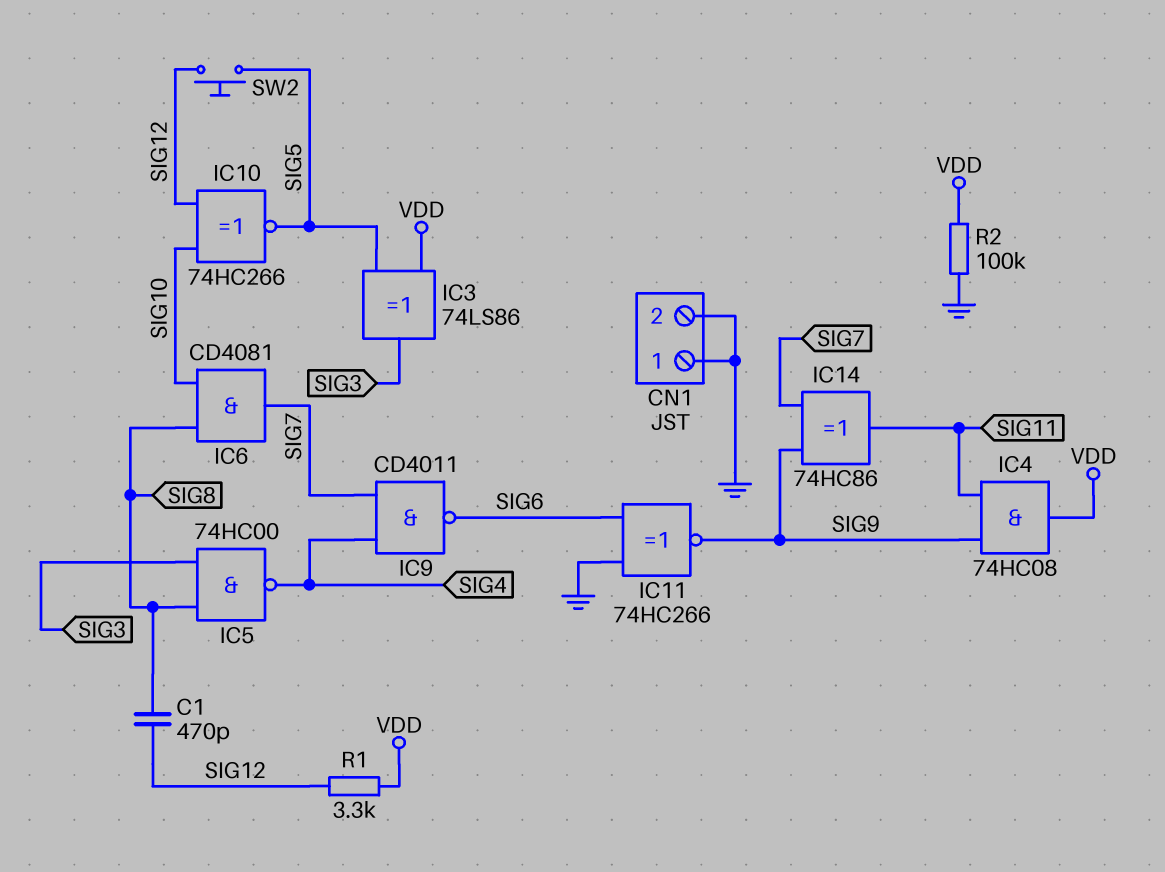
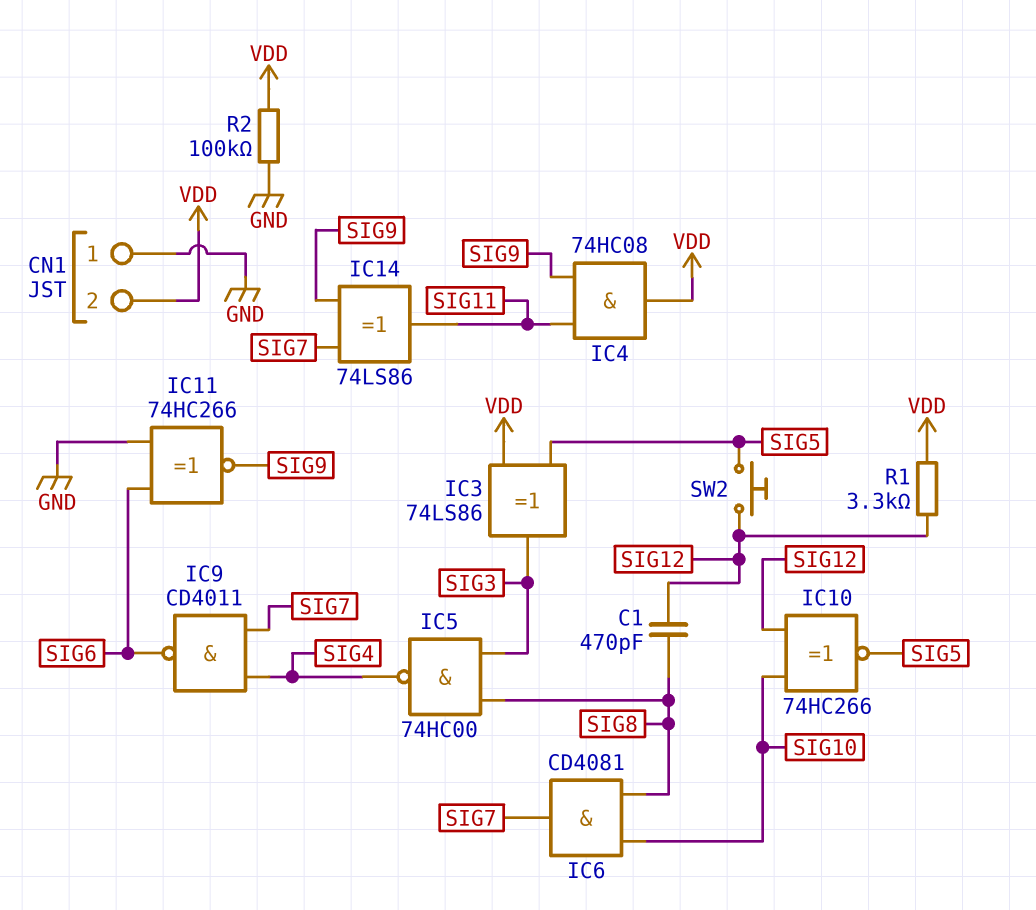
CN1 pin 2: GND -> VDD
IC14: XOR 74HC86 (in SIG7, in SIG9, out SIG11) -> XOR 74LS86 (in SIG7, in SIG9, out SIG11)

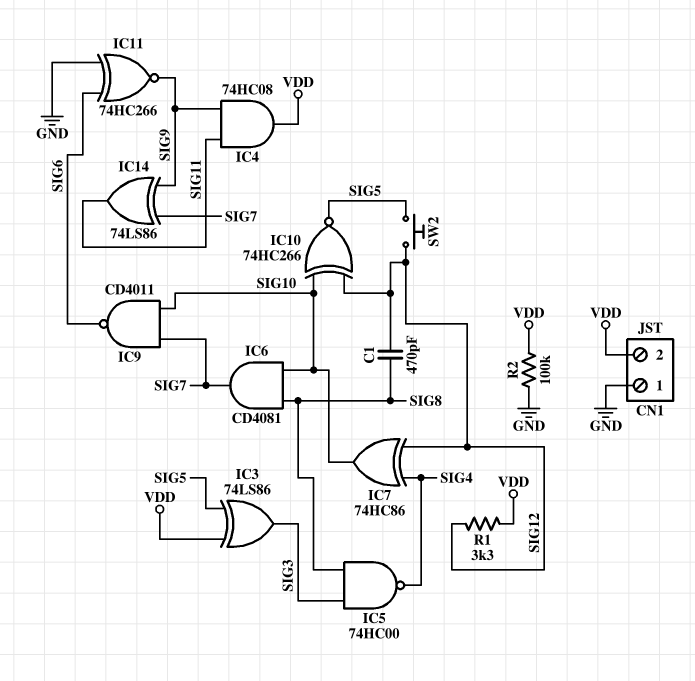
IC7: none -> XOR 74HC86 (in SIG4, in SIG12, out SIG10)
IC9: NAND CD4011 (in SIG4, in SIG7, out SIG6) -> NAND CD4011 (in SIG7, in SIG10, out SIG6)

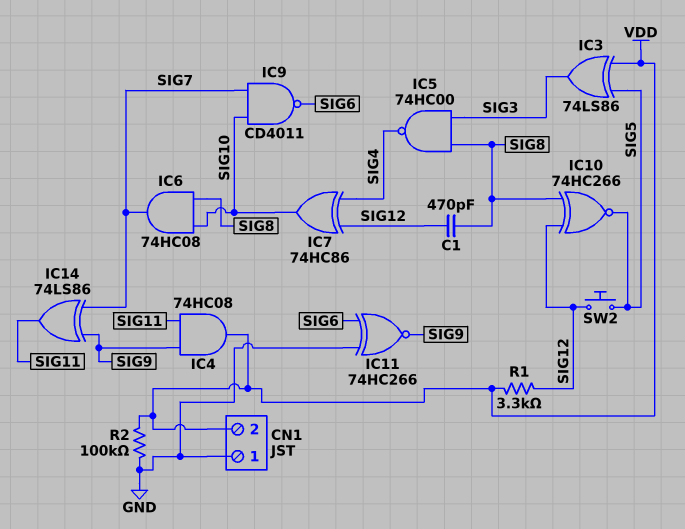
IC6: AND CD4081 (in SIG8, in SIG10, out SIG7) -> AND 74HC08 (in SIG8, in SIG10, out SIG7)
IC10: XNOR 74HC266 (in SIG10, in SIG12, out SIG5) -> XNOR 74HC266 (in SIG8, in SIG12, out SIG5)

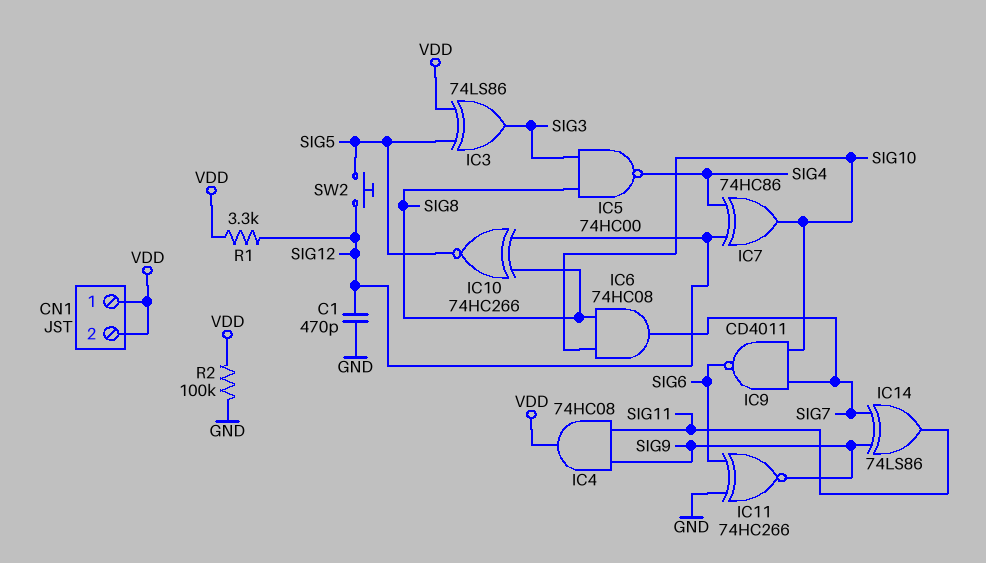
C1: 470pF (SIG8, SIG12) -> 470pF (GND, SIG12)
CN1 pin 1: GND -> VDD

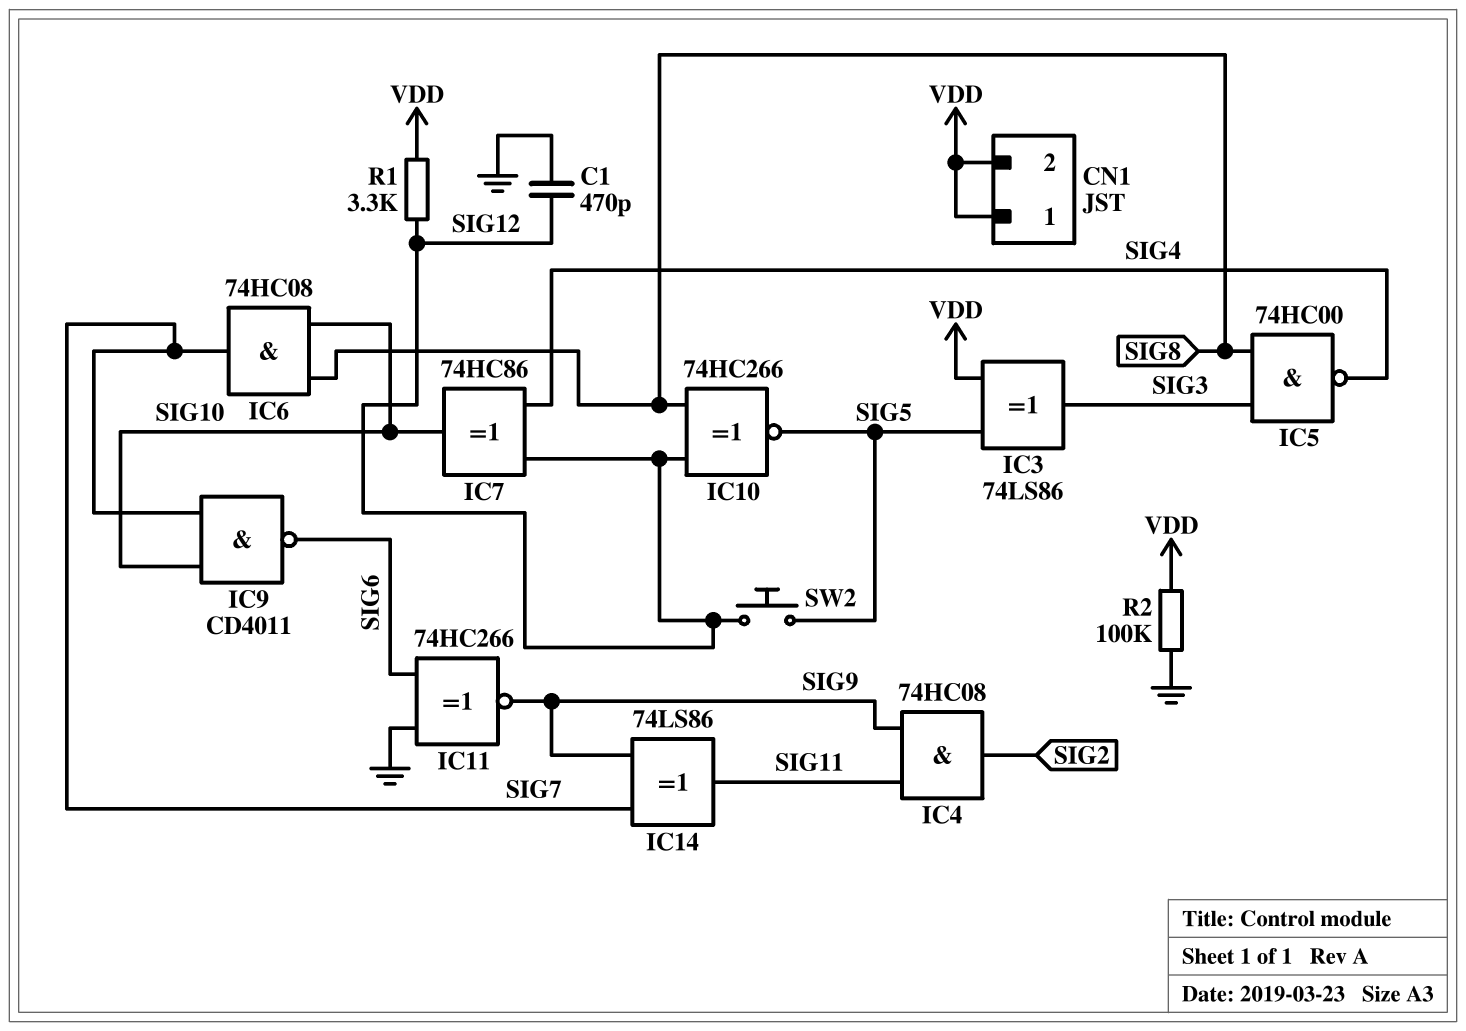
IC4: AND 74HC08 (in SIG9, in SIG11, out VDD) -> AND 74HC08 (in SIG9, in SIG11, out SIG2)

